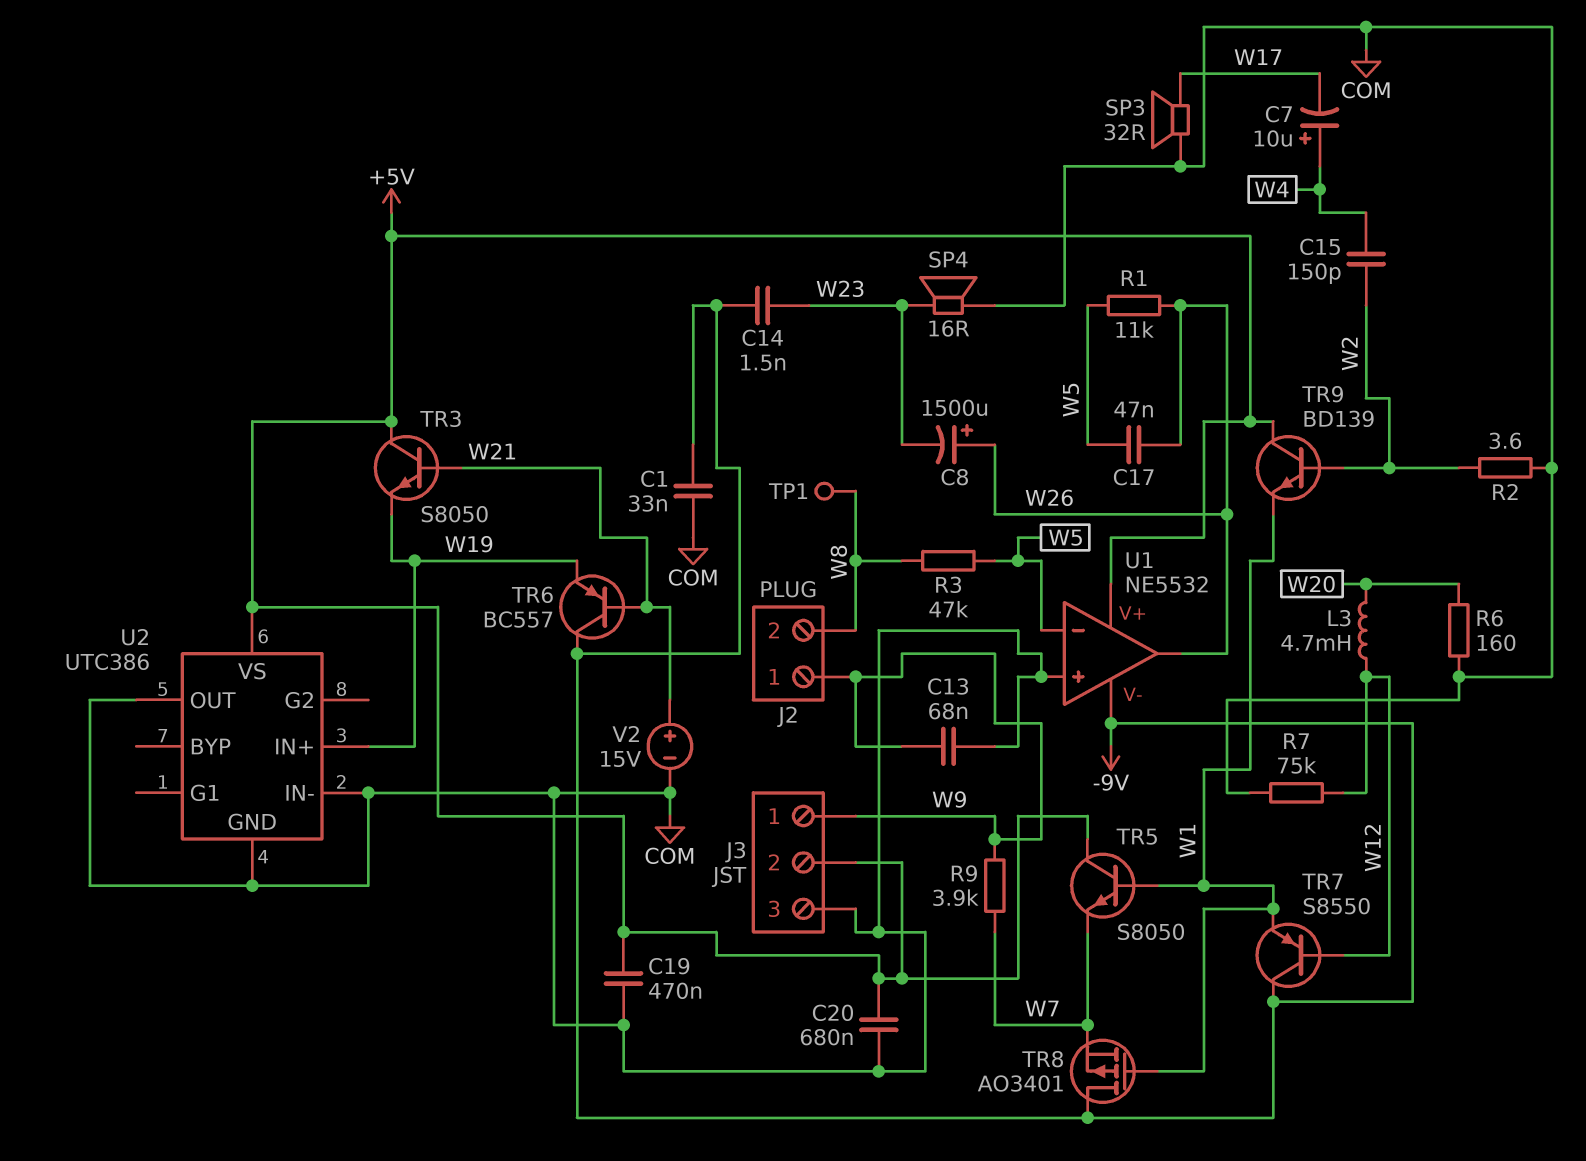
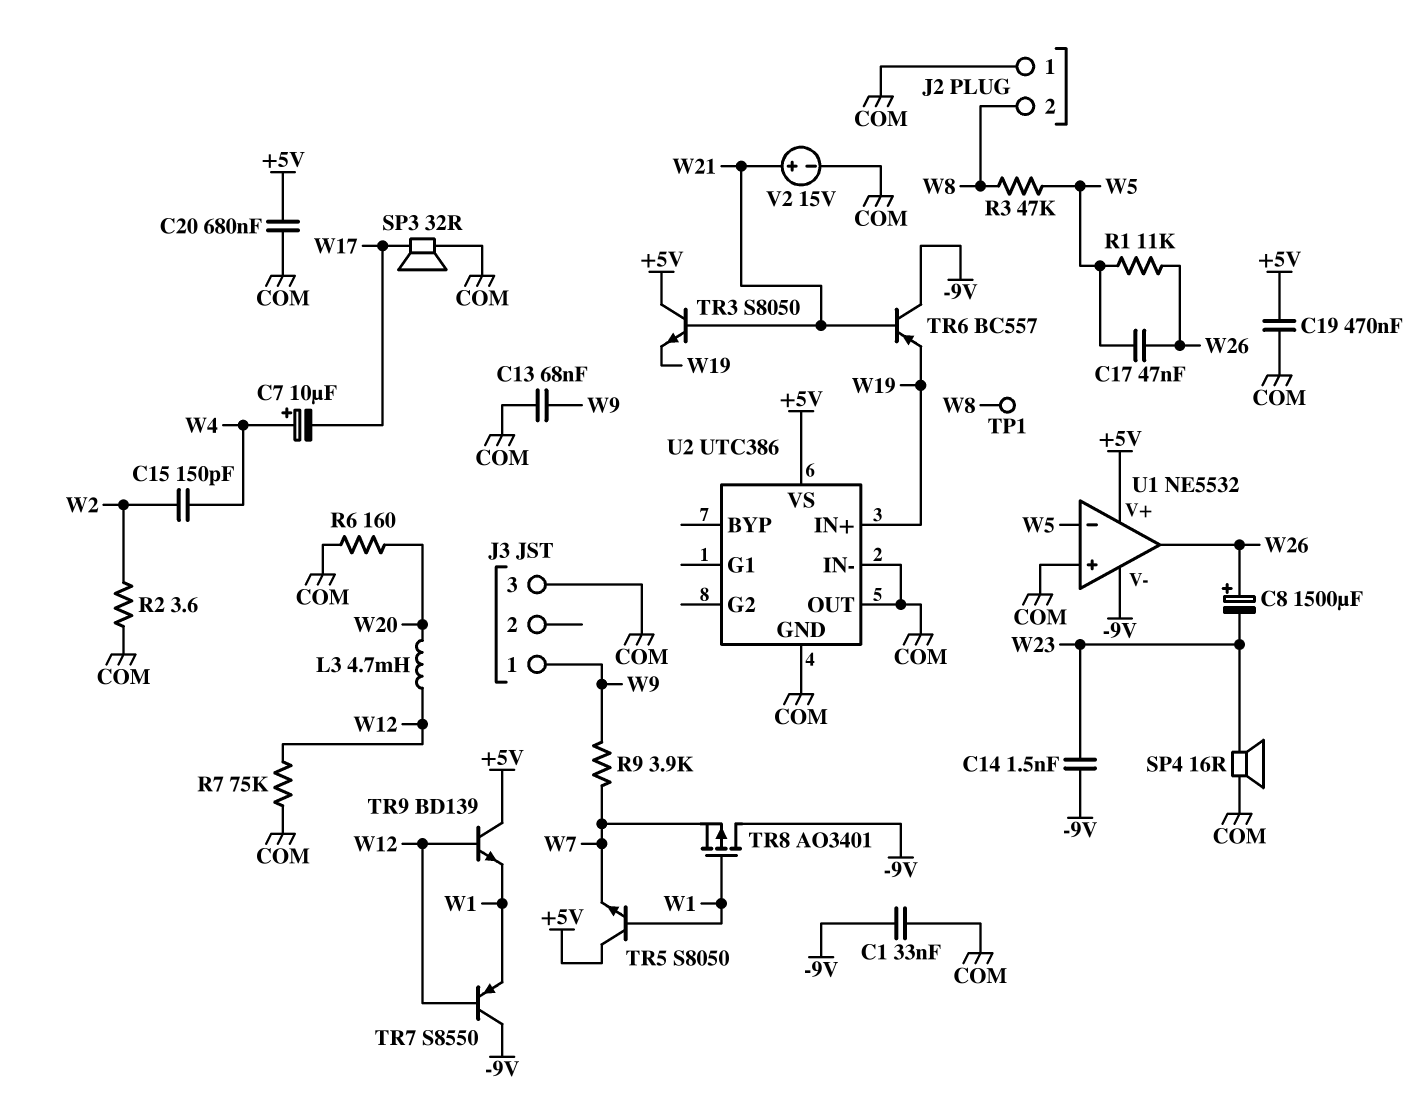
J2 pin 1: W9 -> COM
J3 pin 2: +5V -> none
TR9: NPN BD139 (B W2, C +5V, E W1) -> NPN BD139 (B W12, C +5V, E W1)

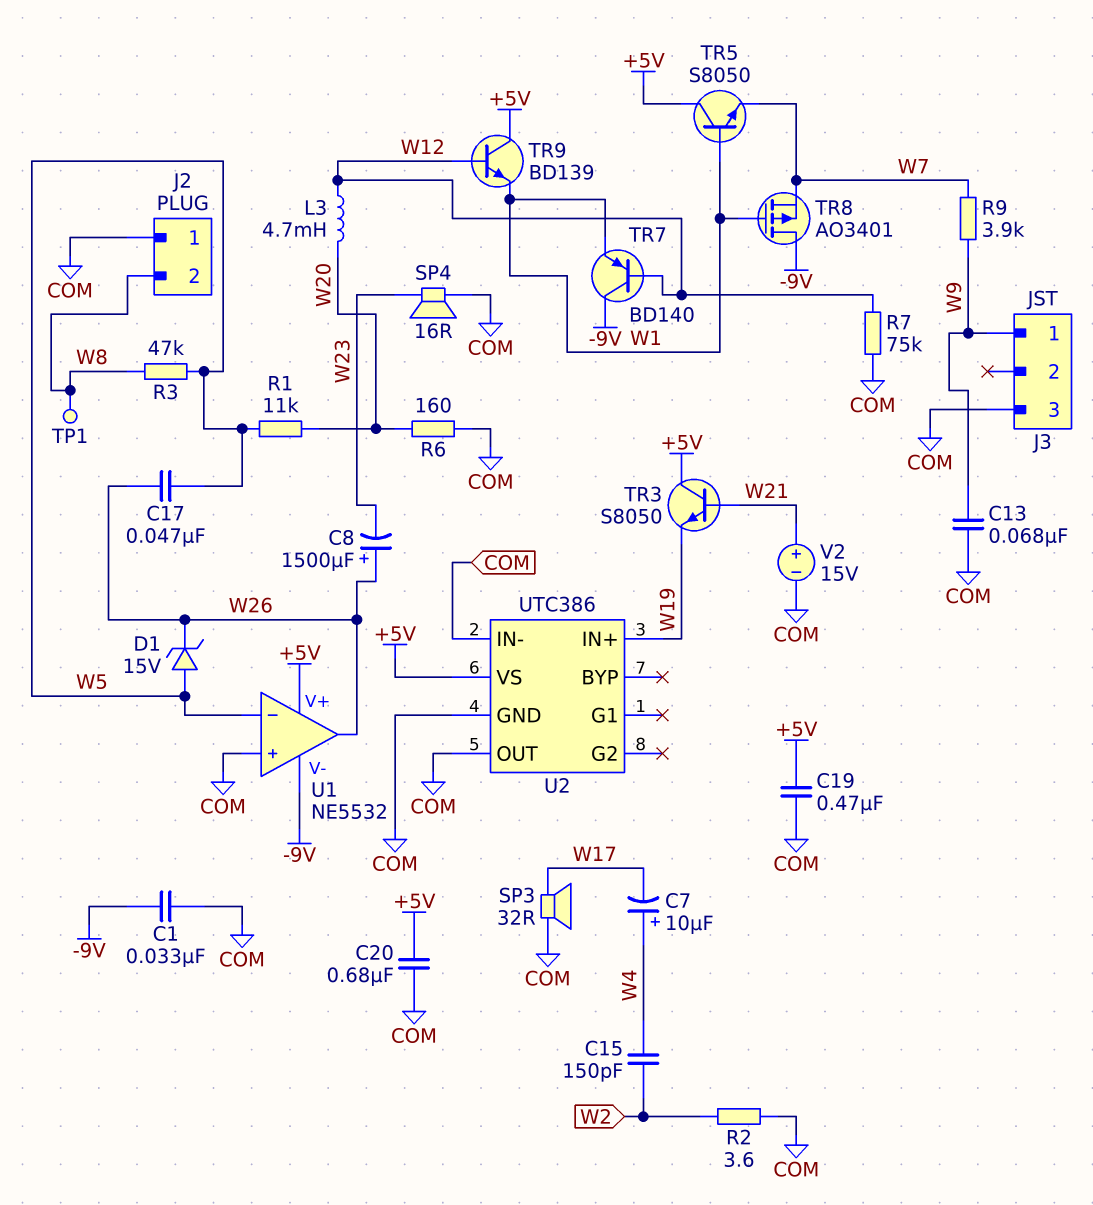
C14: 1.5nF (-9V, W23) -> none
D1: none -> zener 15V (A W5, K W26)
R1: 11k (W5, W26) -> 11k (W5, W20)
TR6: PNP BC557 (B W21, C -9V, E W19) -> none
TR7: PNP S8550 (B W12, C -9V, E W1) -> PNP BD140 (B W12, C -9V, E W1)

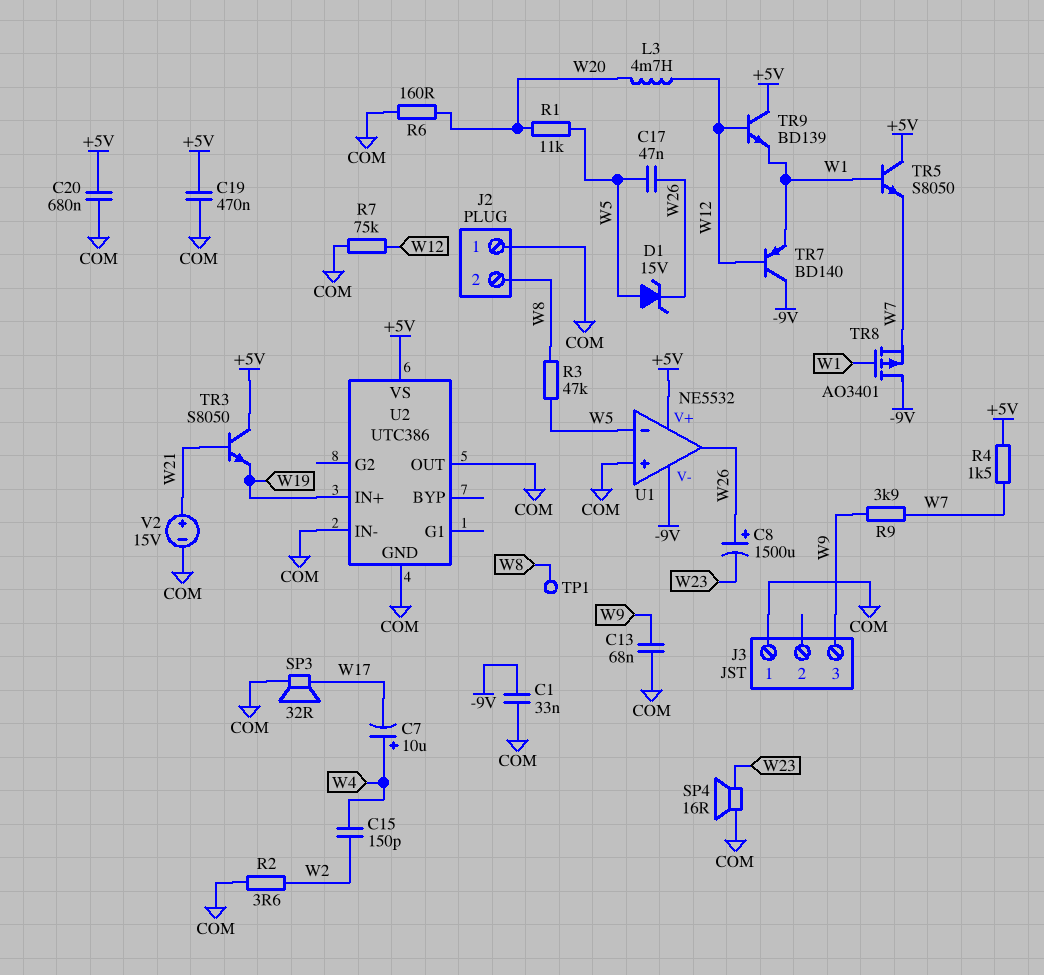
J3 pin 1: W9 -> COM
J3 pin 3: COM -> W9
R4: none -> 1.5k (+5V, W7)

